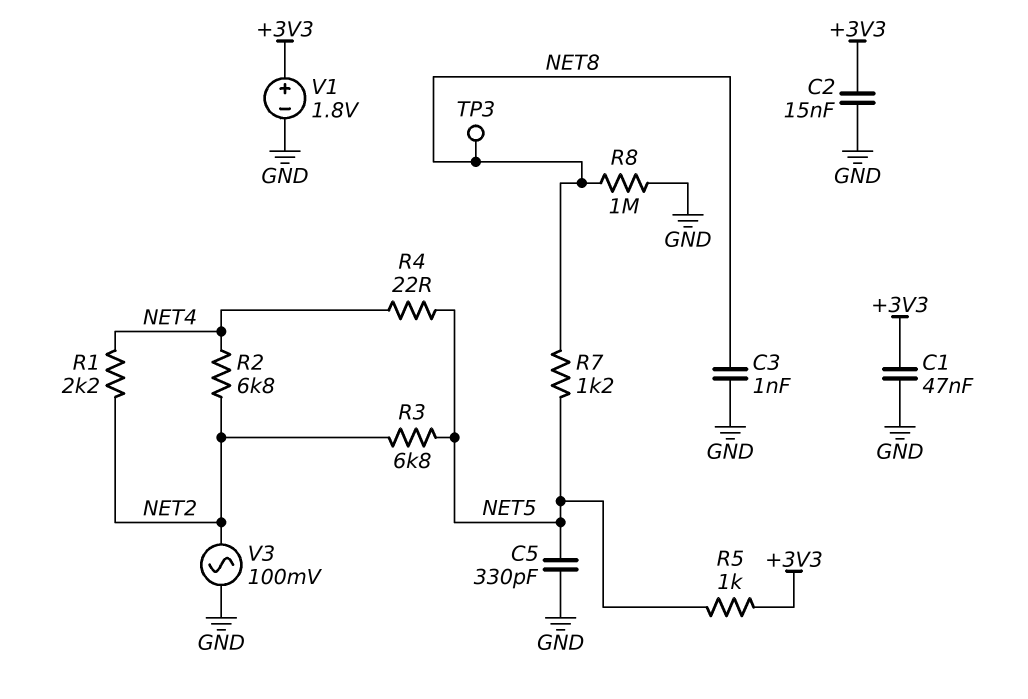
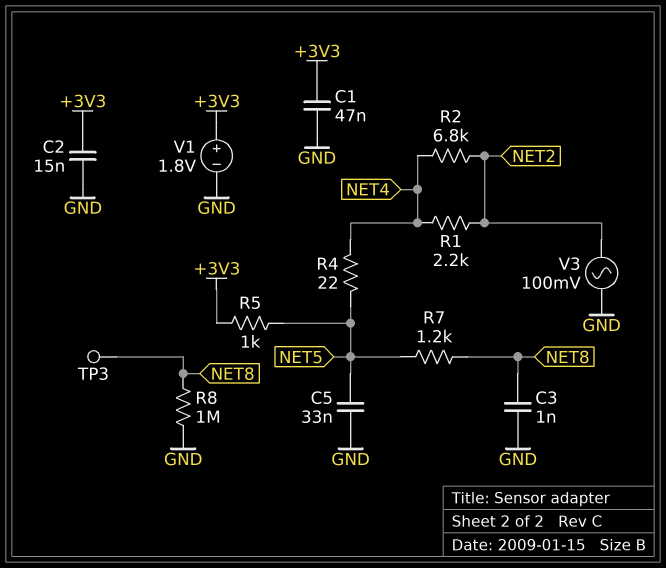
C5: 330pF (GND, NET5) -> 33nF (GND, NET5)
R3: 6.8k (NET2, NET5) -> none

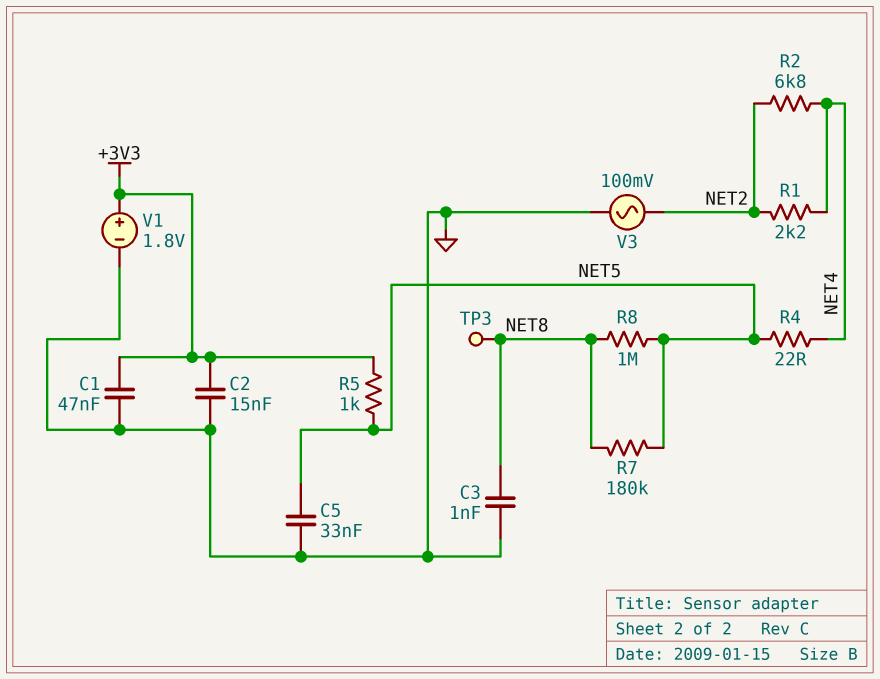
R7: 1.2k (NET5, NET8) -> 180k (NET5, NET8)
R8: 1M (GND, NET8) -> 1M (NET5, NET8)

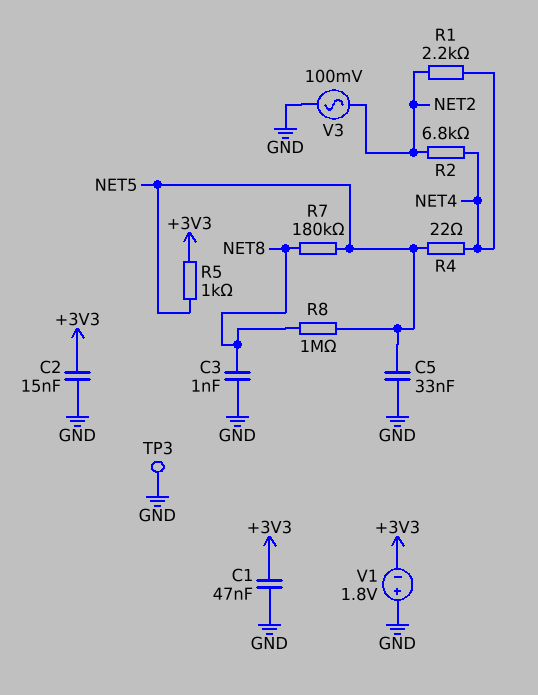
TP3: test point (NET8) -> test point (GND)
V1: 1.8V (plus +3V3, minus GND) -> 1.8V (plus GND, minus +3V3)

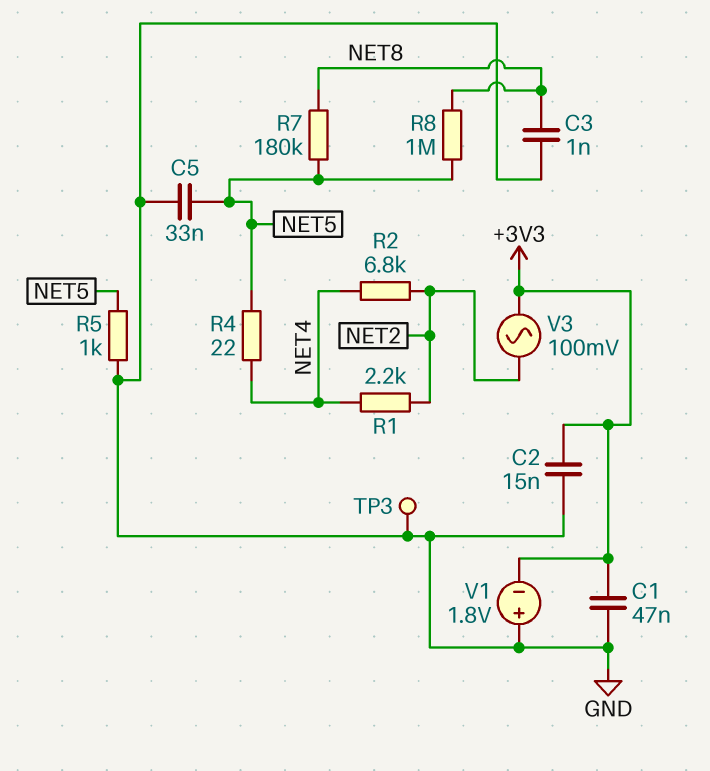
R5: 1k (+3V3, NET5) -> 1k (GND, NET5)
V3: AC 100mV (GND, NET2) -> AC 100mV (+3V3, NET2)

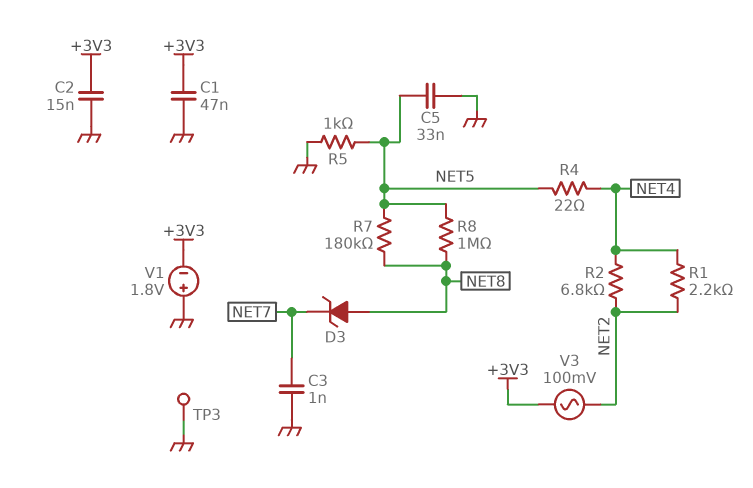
C3: 1nF (GND, NET8) -> 1nF (GND, NET7)
D3: none -> zener (A NET8, K NET7)

